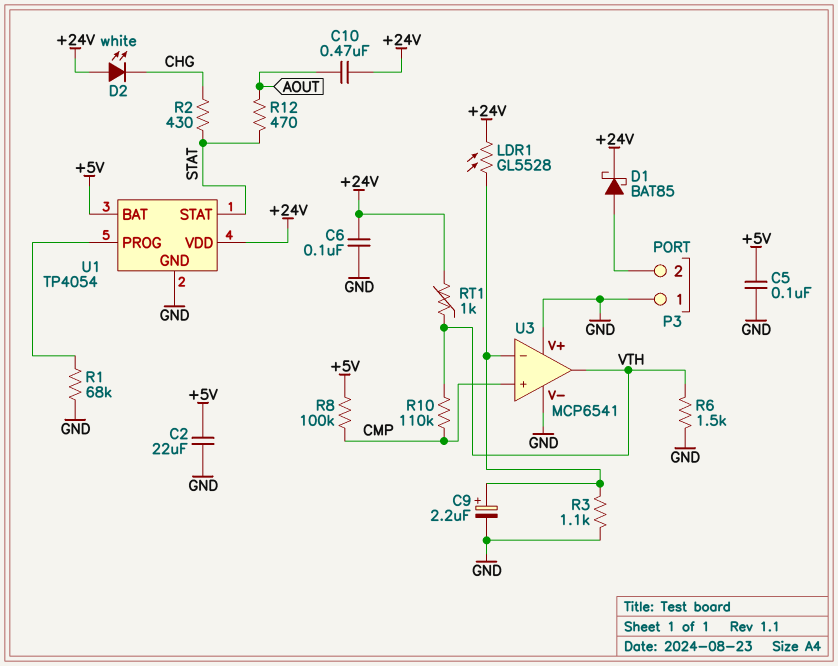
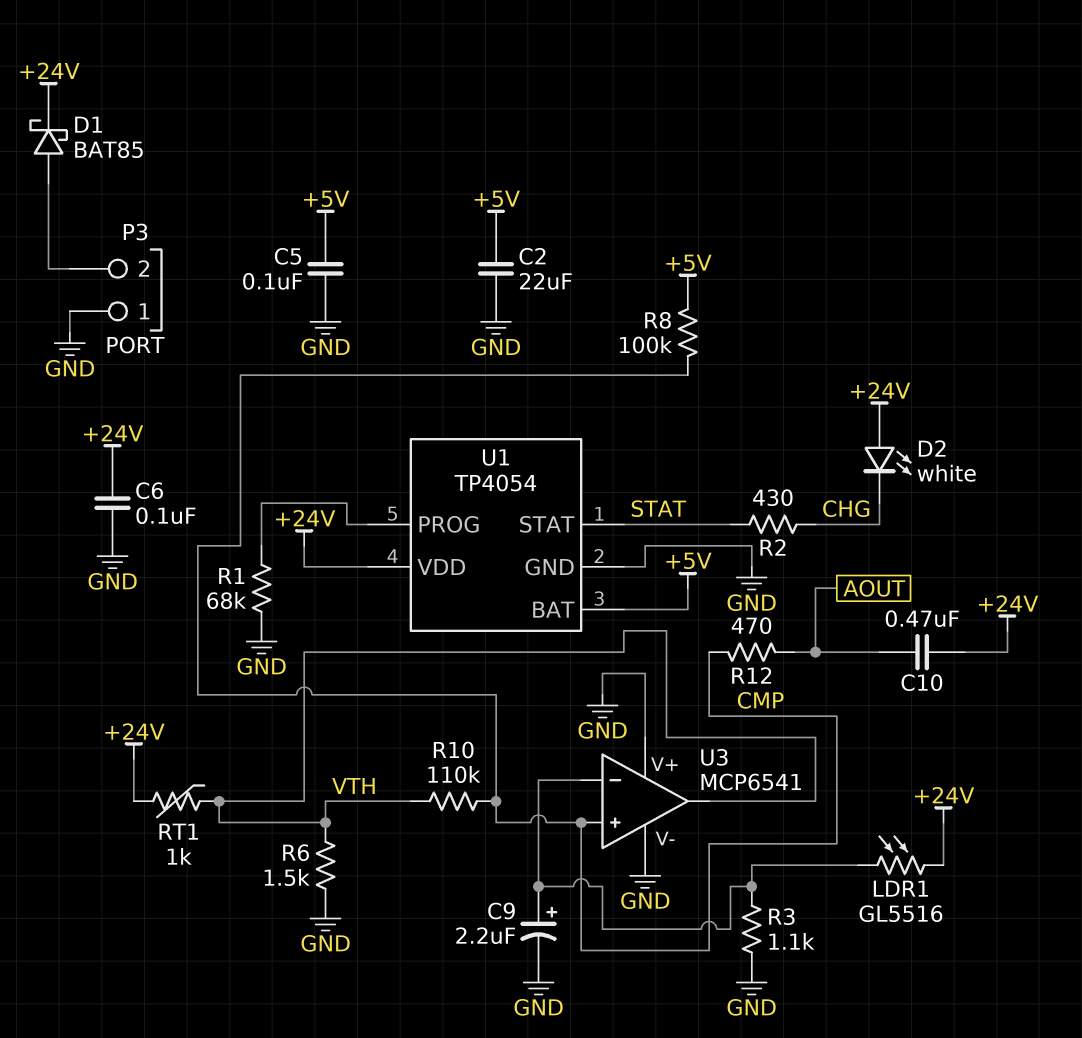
LDR1: GL5528 (+24V, U3/in-) -> GL5516 (+24V, U3/in-)
R12: 470 (AOUT, STAT) -> 470 (AOUT, CMP)

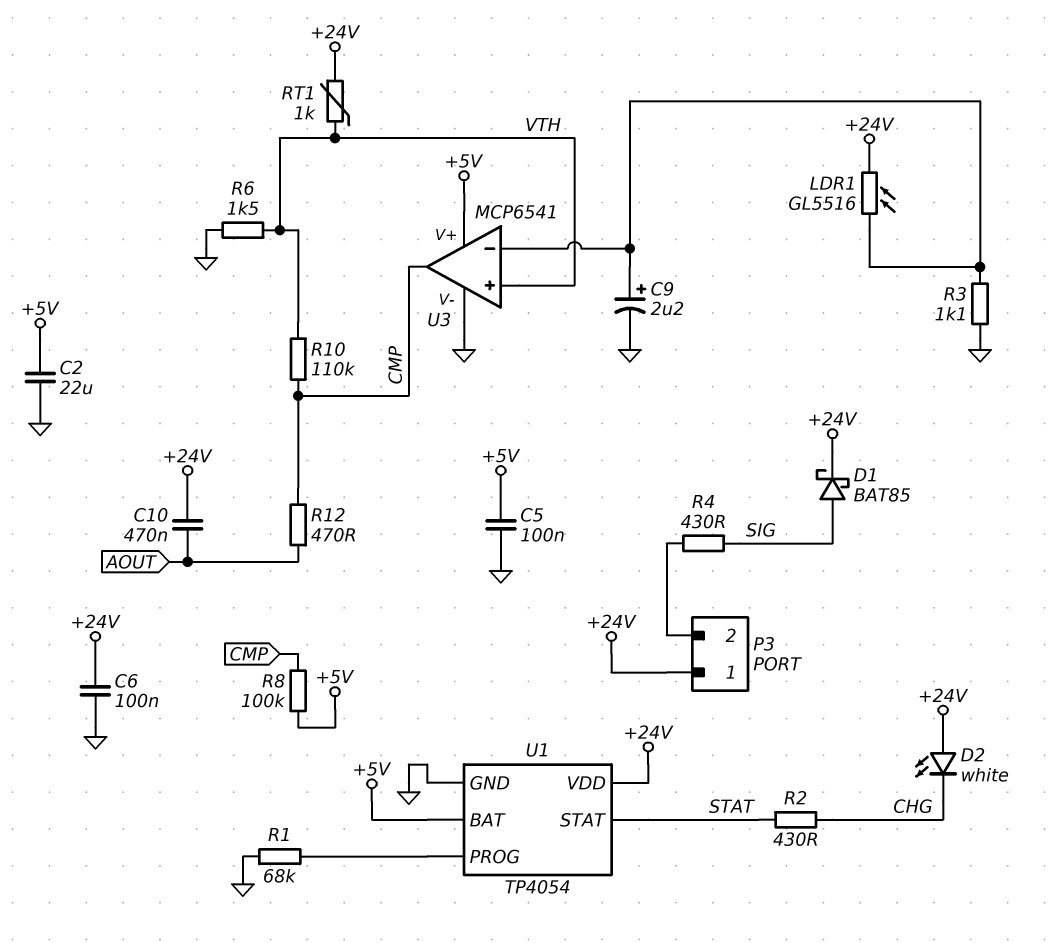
D1: schottky BAT85 (A P3/2, K +24V) -> schottky BAT85 (A SIG, K +24V)
P3 pin 1: GND -> +24V
R4: none -> 430 (P3/2, SIG)
U3 pin V+: GND -> +5V
U3 pin in+: CMP -> VTH
U3 pin out: VTH -> CMP

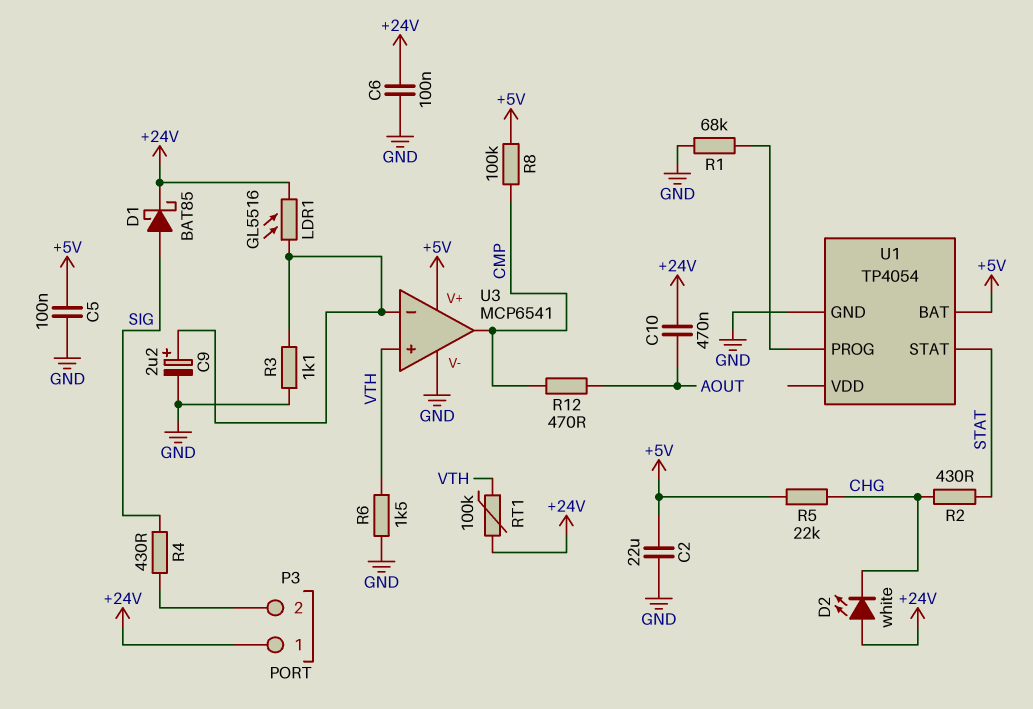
R5: none -> 22k (+5V, CHG)
R10: 110k (CMP, VTH) -> none
RT1: 1k (+24V, VTH) -> 100k (+24V, VTH)
U1 pin VDD: +24V -> none

